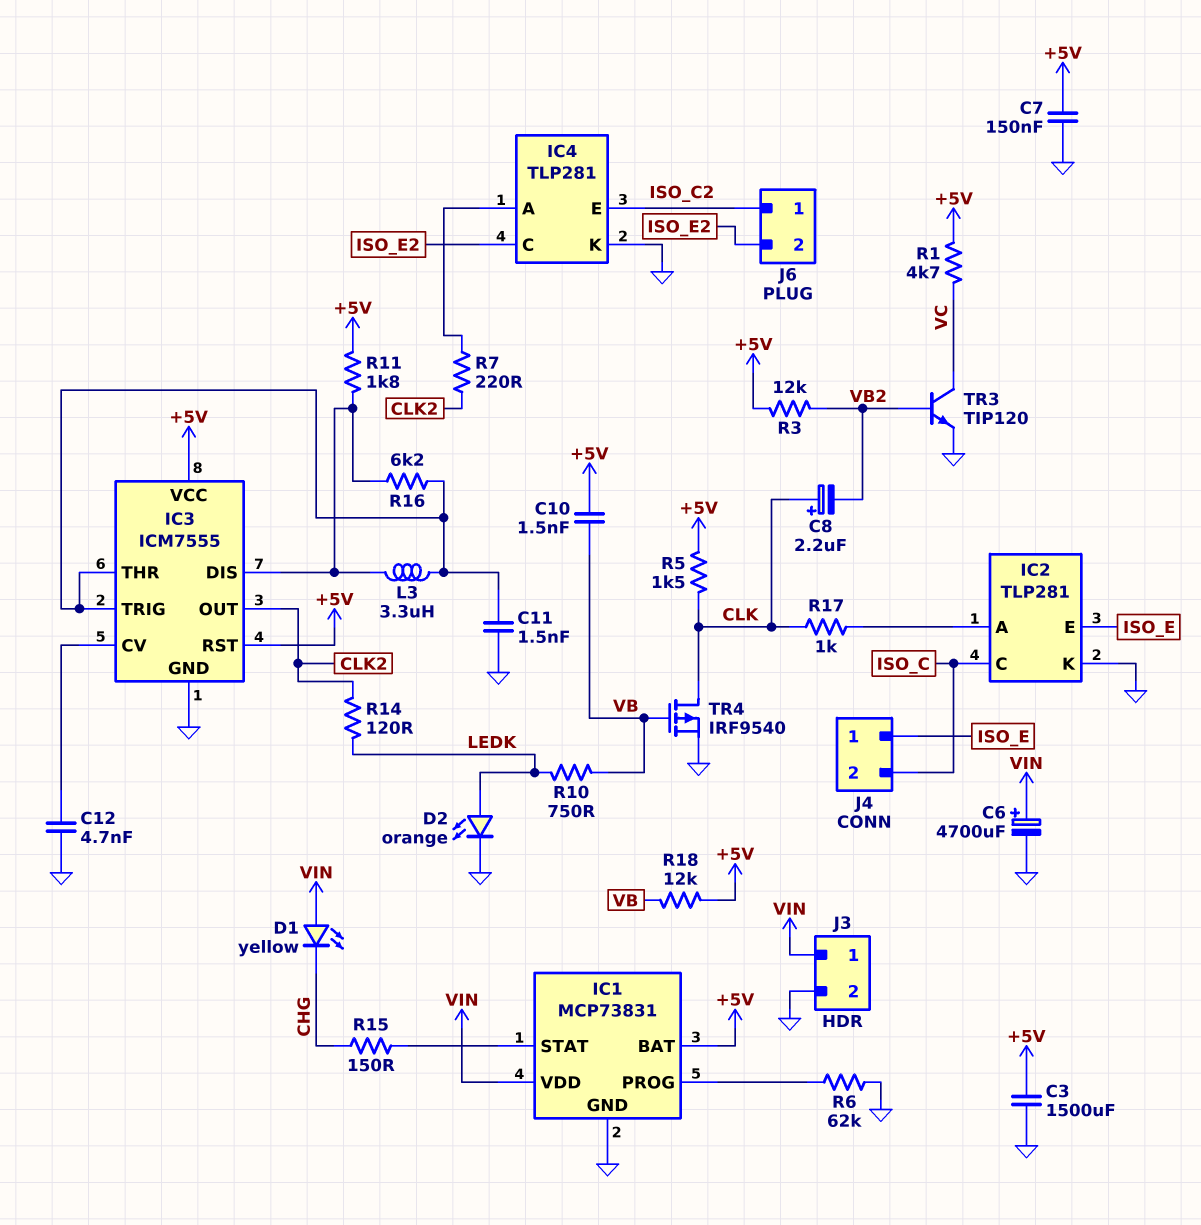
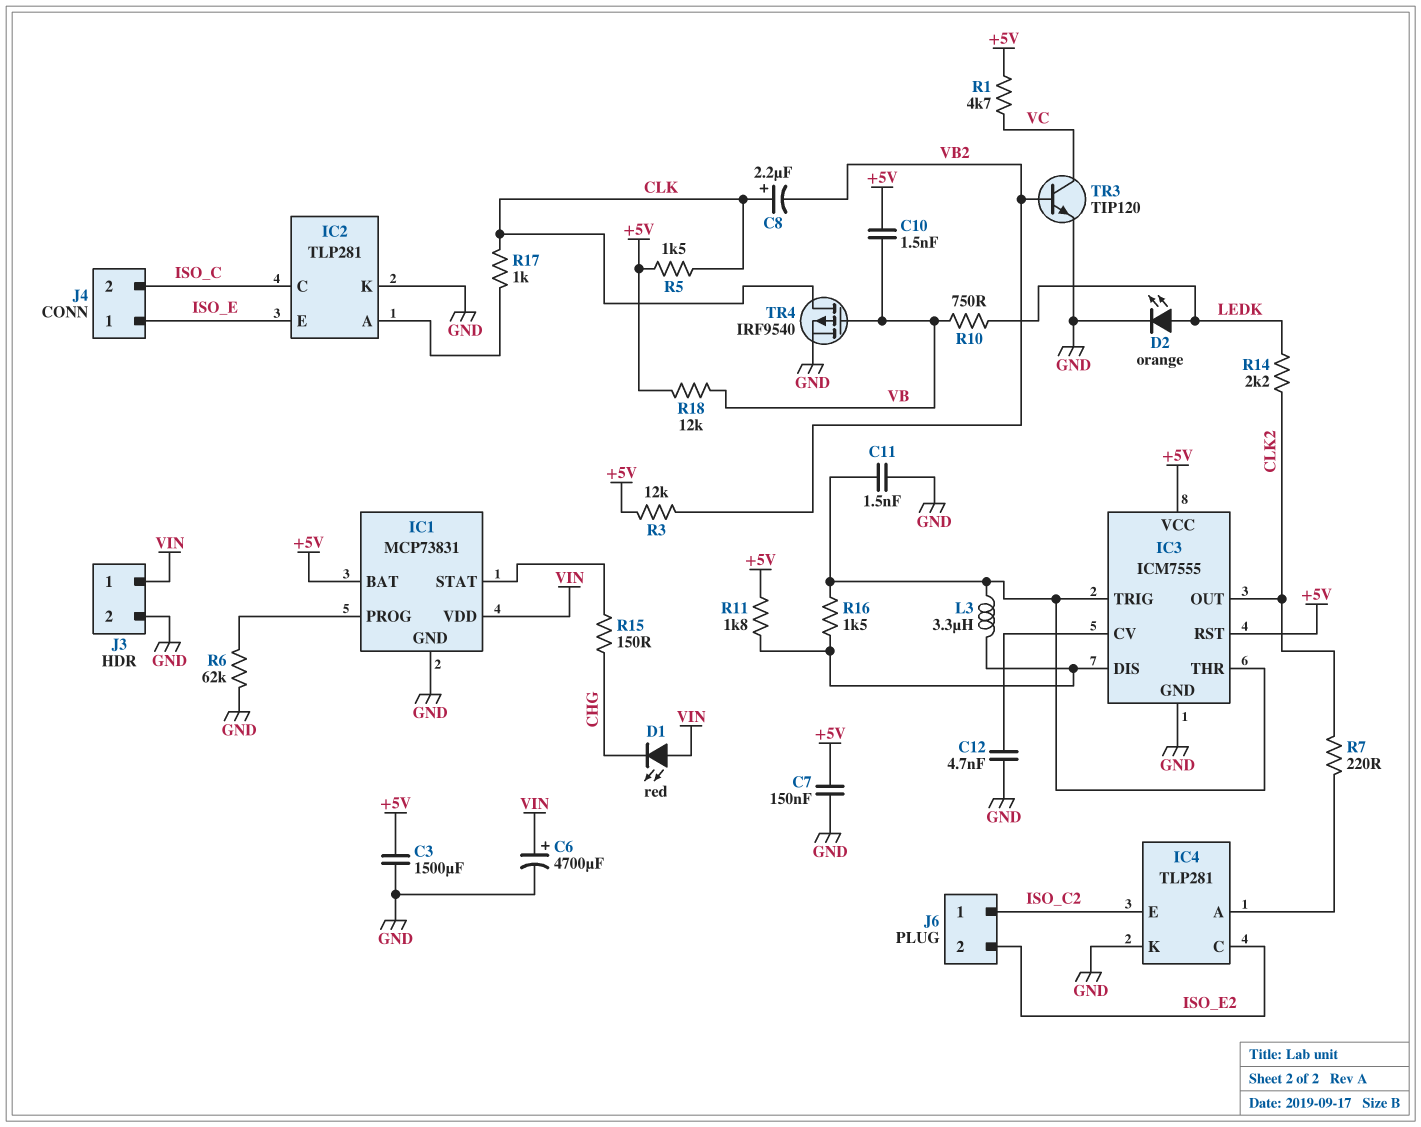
D1: LED yellow (A VIN, K CHG) -> LED red (A VIN, K CHG)
R14: 120 (CLK2, LEDK) -> 2.2k (CLK2, LEDK)
R16: 6.2k (IC3/DIS, IC3/THR) -> 1.5k (IC3/DIS, IC3/THR)

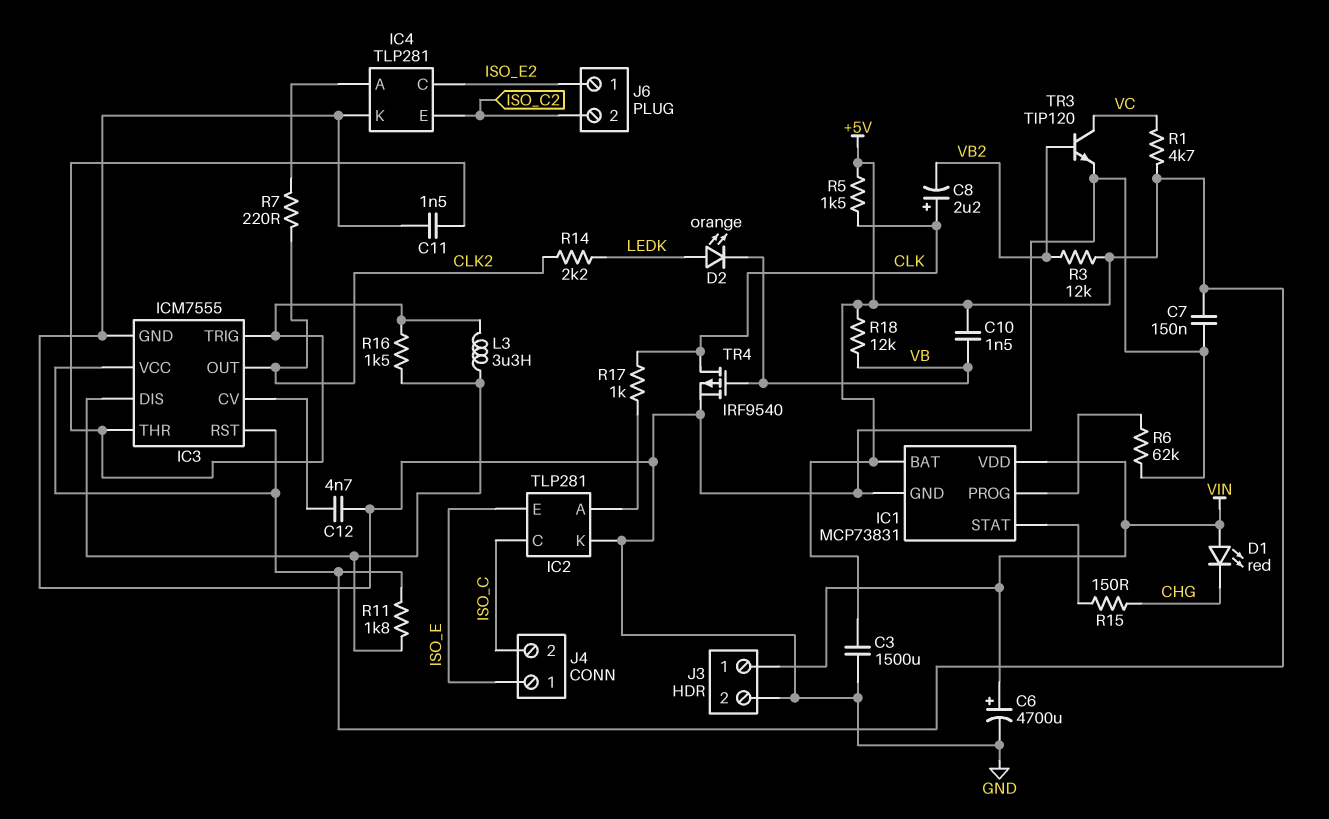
D2: LED orange (A LEDK, K GND) -> LED orange (A LEDK, K VB)
J6 pin 1: ISO_C2 -> ISO_E2
J6 pin 2: ISO_E2 -> ISO_C2
R10: 750 (LEDK, VB) -> none

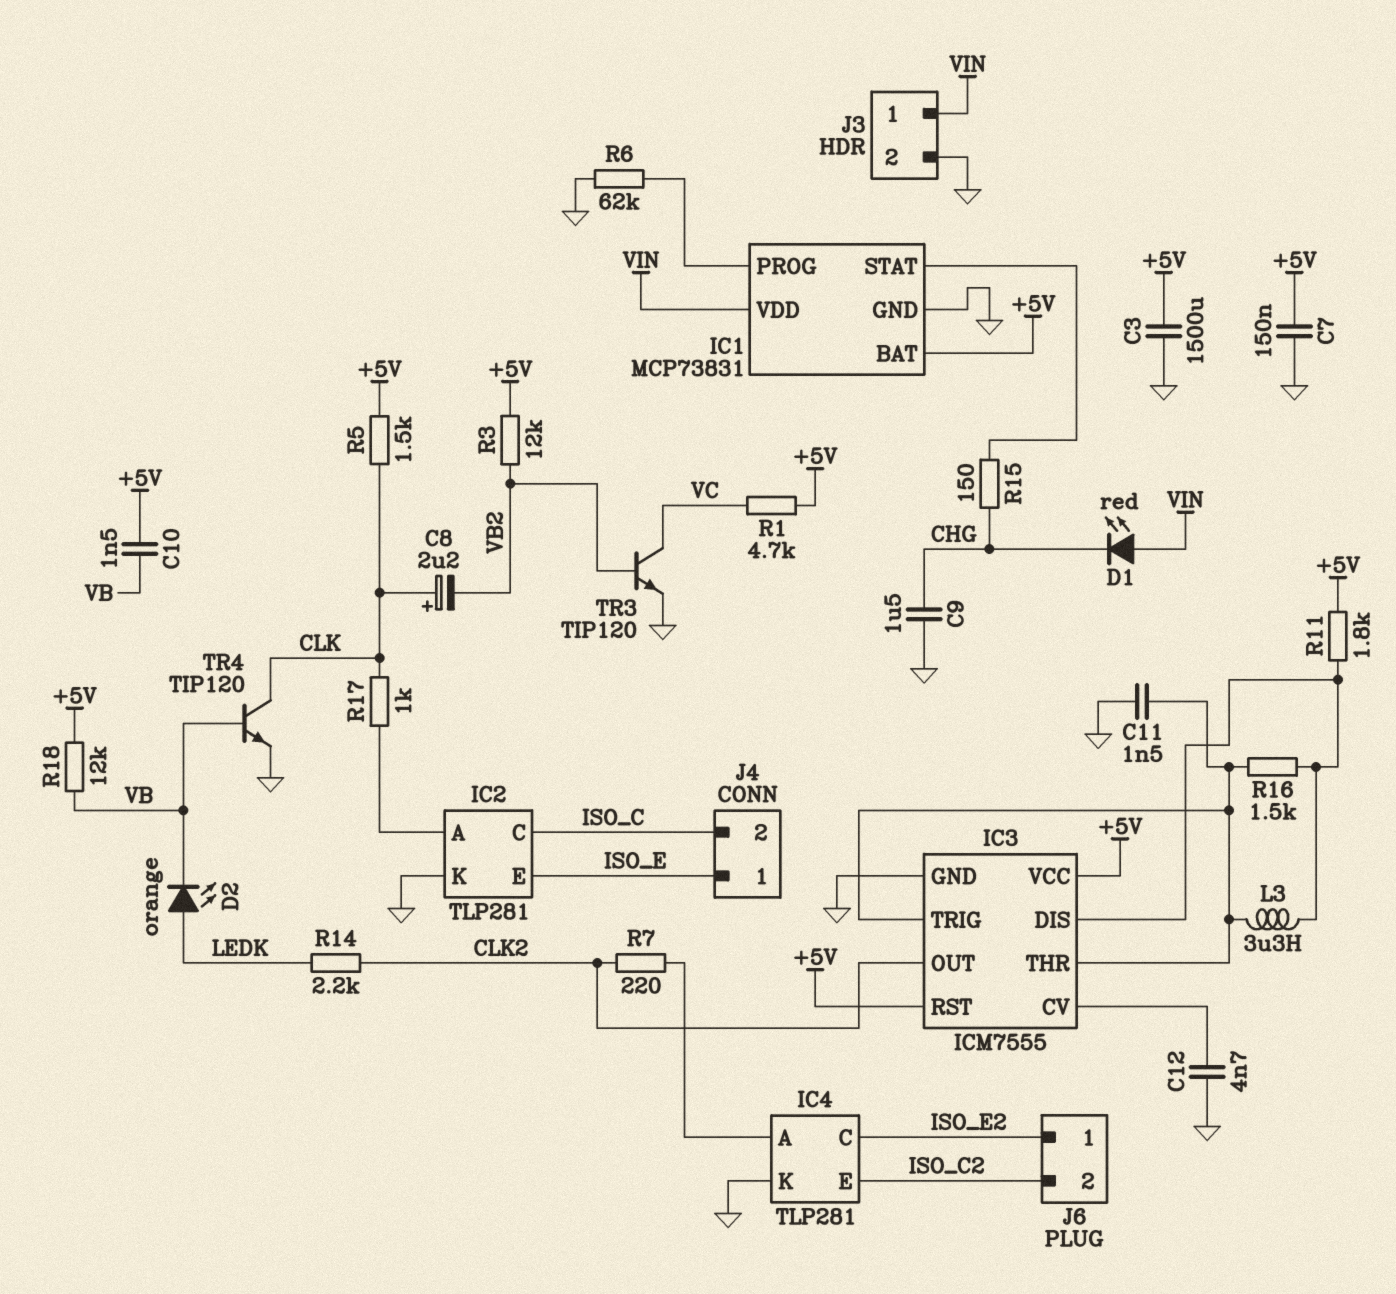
C6: 4700uF (plus VIN, minus GND) -> none
C9: none -> 1.5uF (CHG, GND)
TR4: PMOS IRF9540 (G VB, D CLK, S GND) -> NPN TIP120 (B VB, C CLK, E GND)

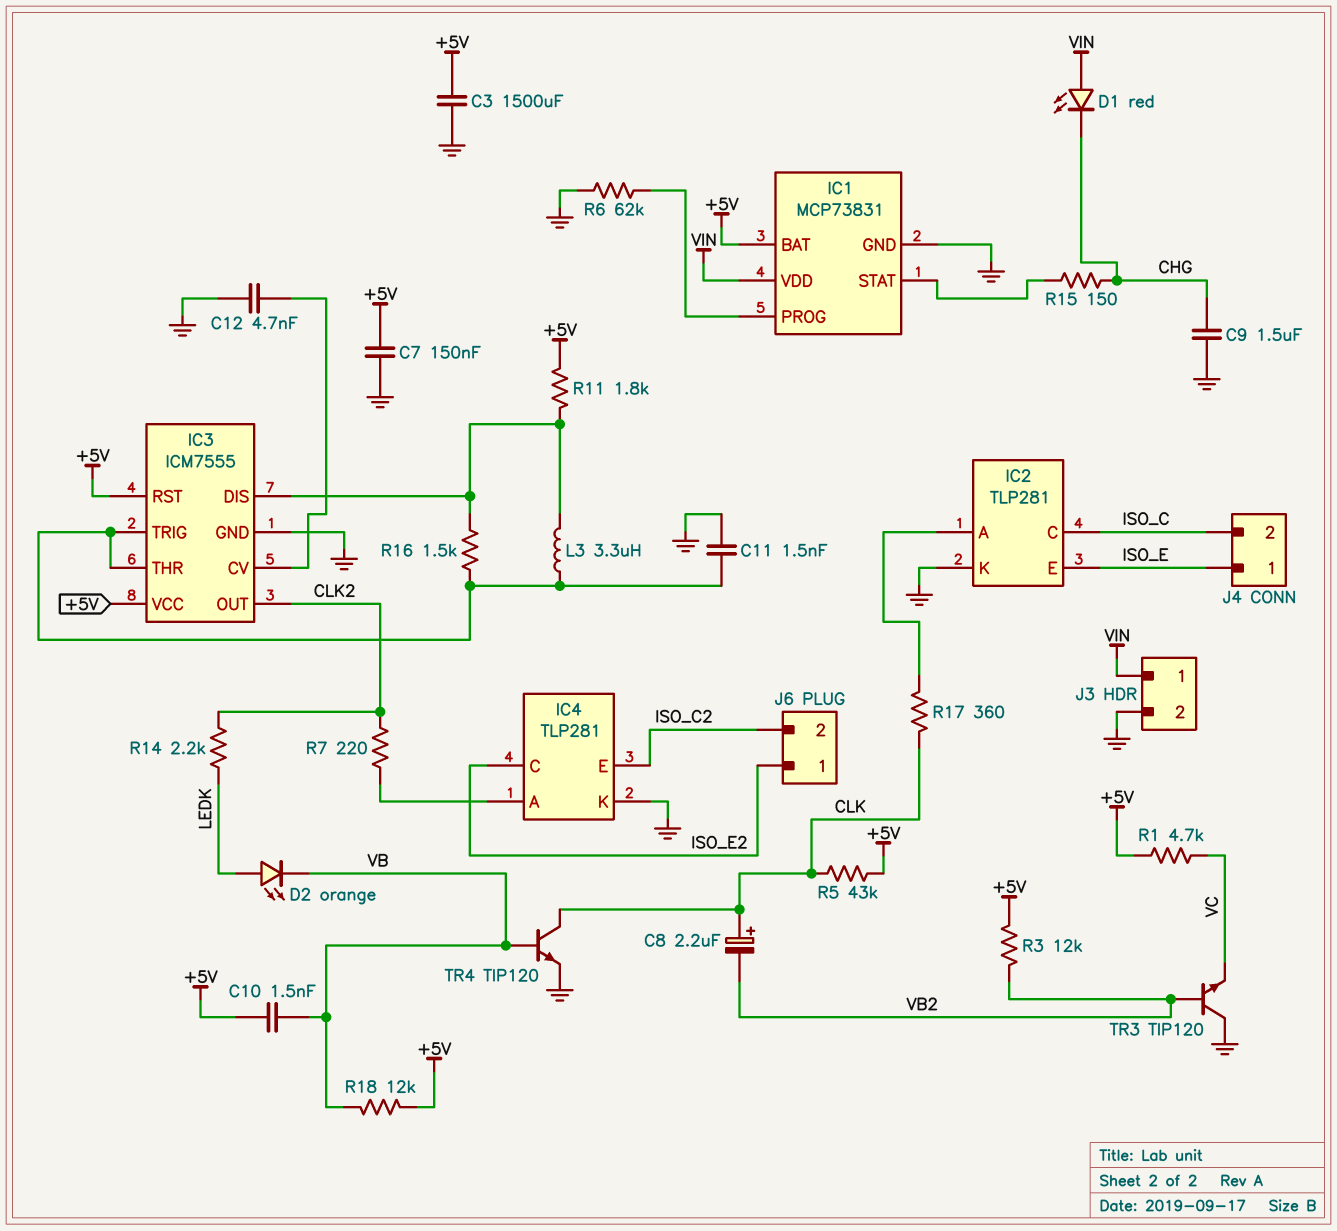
R5: 1.5k (+5V, CLK) -> 43k (+5V, CLK)
R17: 1k (CLK, IC2/A) -> 360 (CLK, IC2/A)
TR3: NPN TIP120 (B VB2, C VC, E GND) -> NPN TIP120 (B VB2, C GND, E VC)

